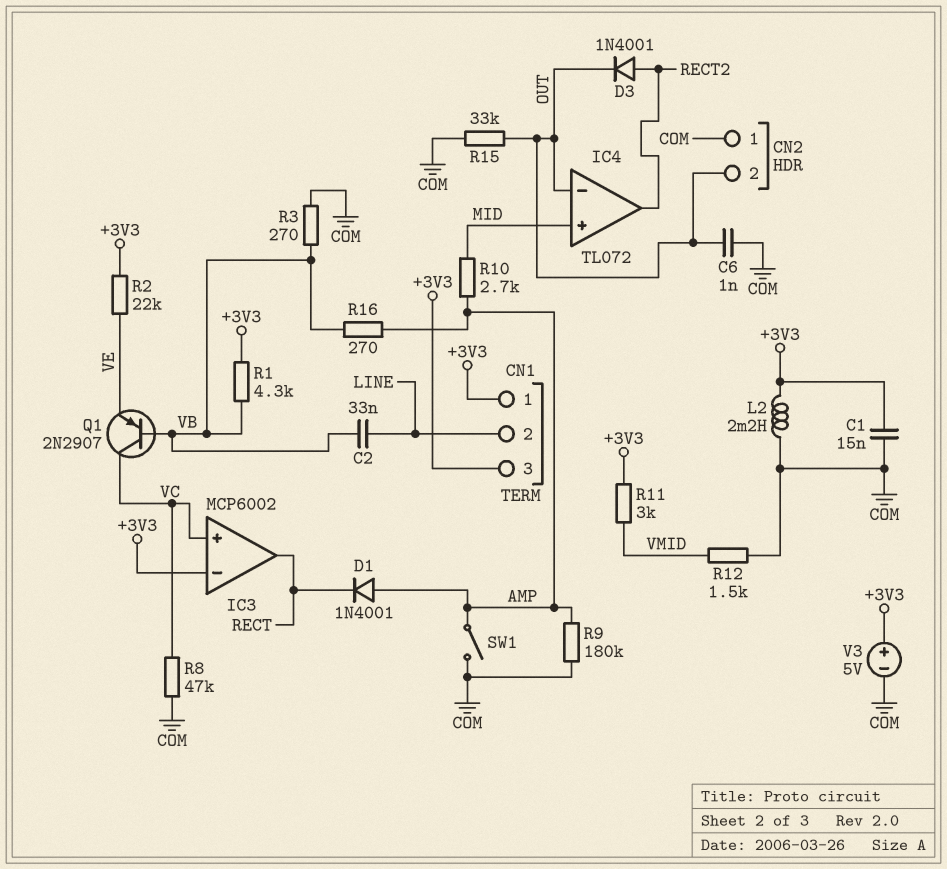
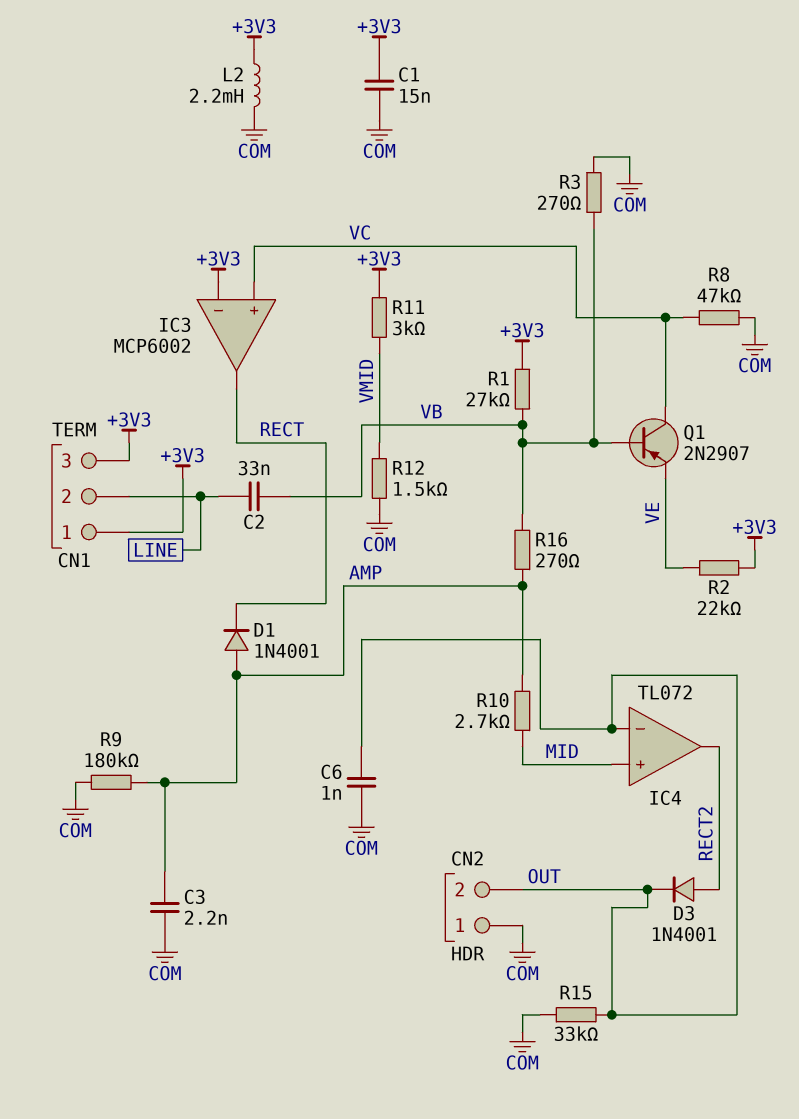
C3: none -> 2.2nF (AMP, COM)
R1: 4.3k (+3V3, VB) -> 27k (+3V3, VB)
SW1: switch (AMP, COM) -> none
V3: 5V (plus +3V3, minus COM) -> none

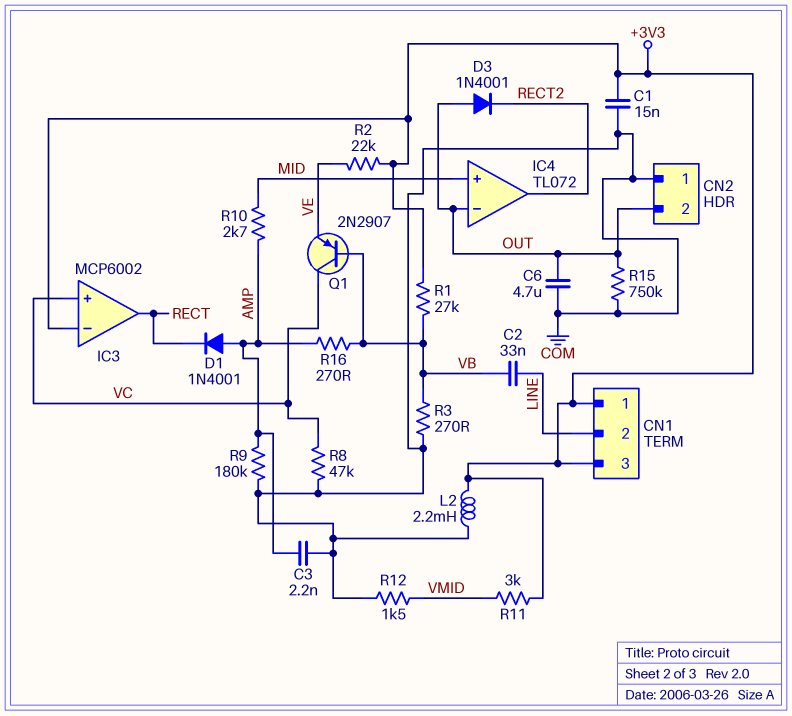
C6: 1nF (COM, OUT) -> 4.7uF (COM, OUT)
D3: diode 1N4001 (A RECT2, K OUT) -> diode 1N4001 (A OUT, K RECT2)
R15: 33k (COM, OUT) -> 750k (COM, OUT)

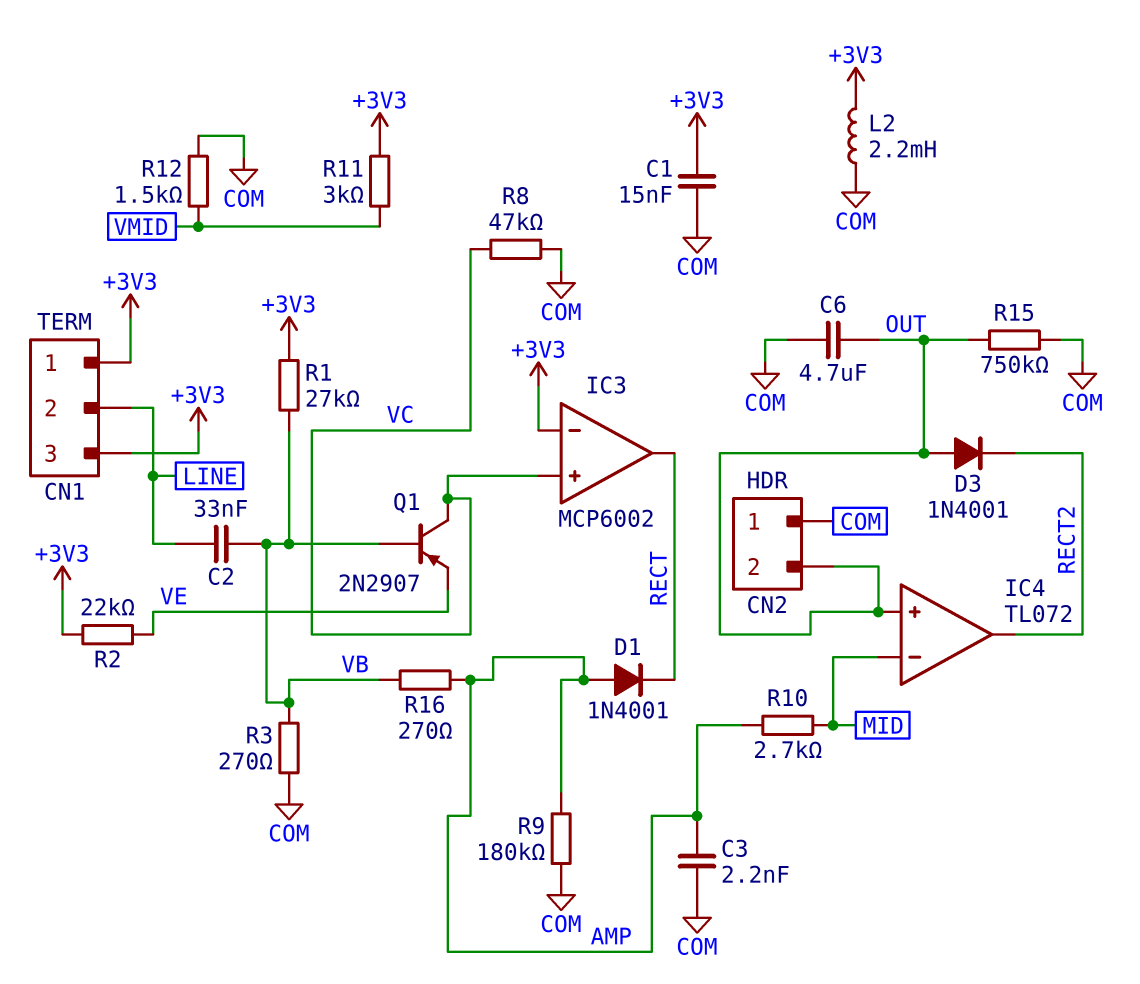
IC4 pin in+: MID -> OUT
IC4 pin in-: OUT -> MID

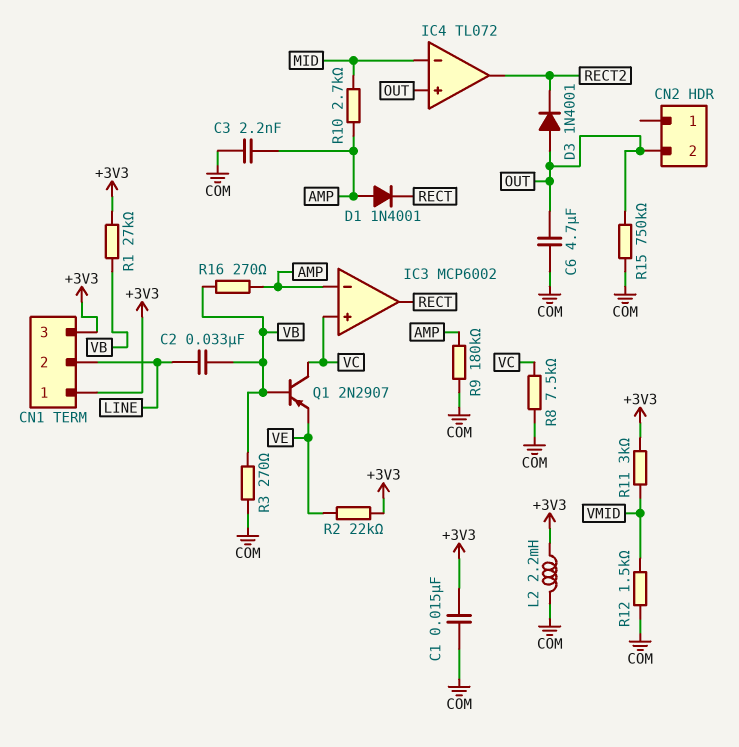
CN2 pin 1: COM -> none
IC3 pin in-: +3V3 -> AMP
R8: 47k (COM, VC) -> 7.5k (COM, VC)

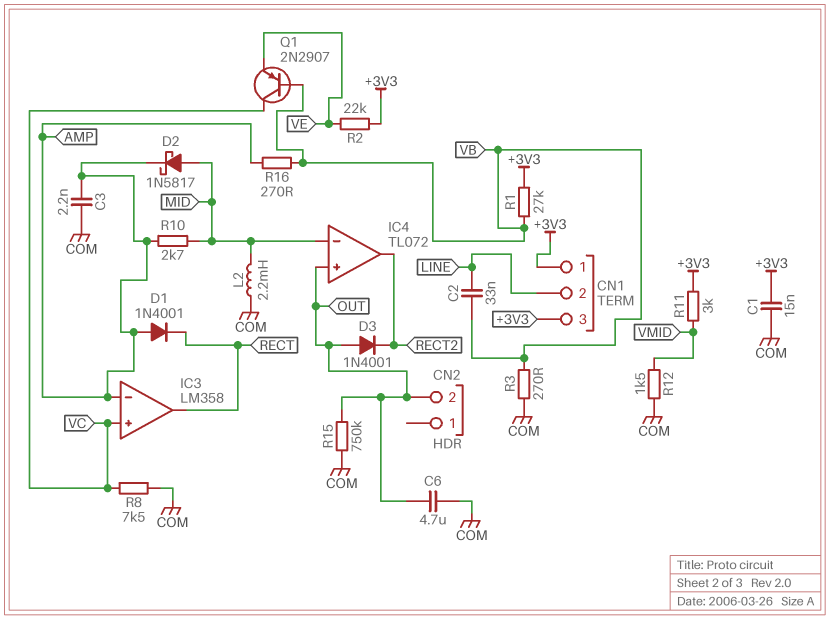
D2: none -> schottky 1N5817 (A MID, K AMP)
IC3: MCP6002 -> LM358
L2: 2.2mH (+3V3, COM) -> 2.2mH (COM, MID)
R9: 180k (AMP, COM) -> none

